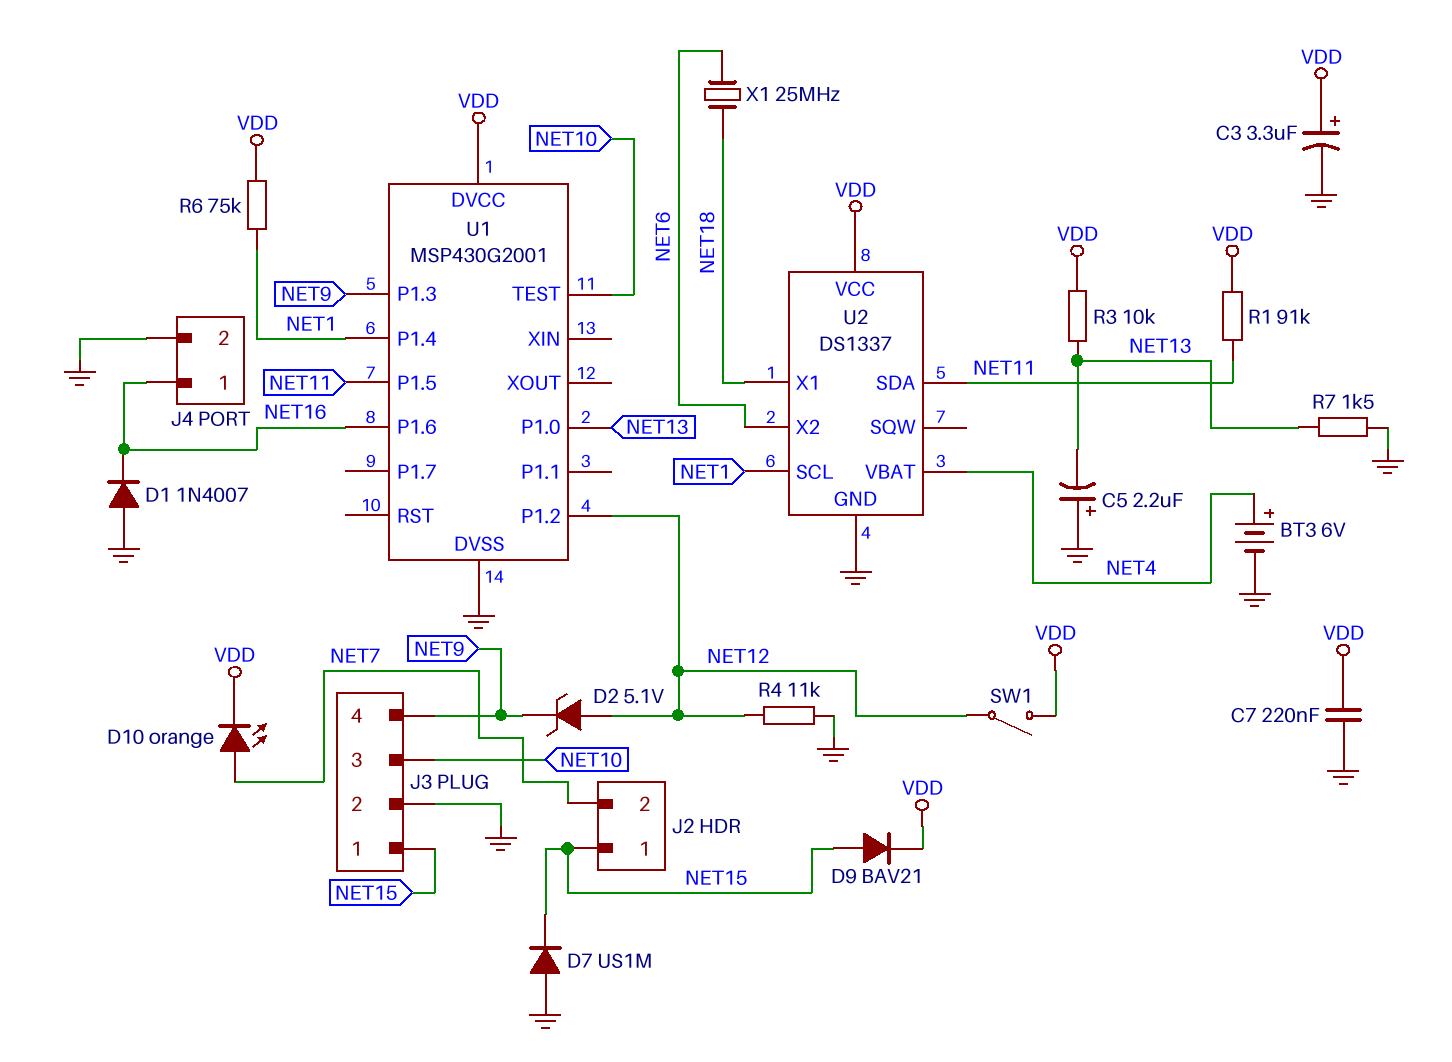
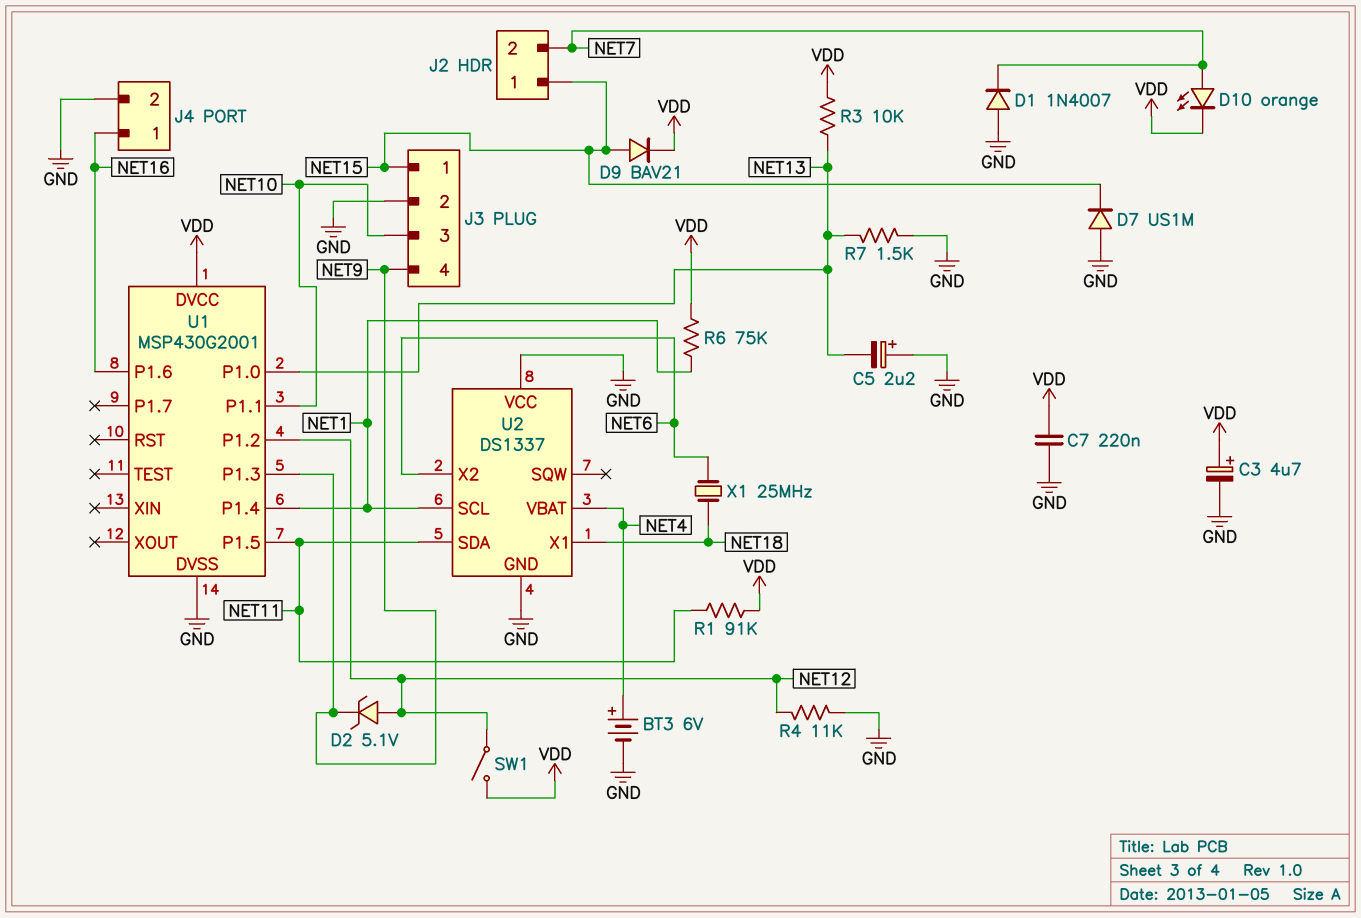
C3: 3.3uF (plus VDD, minus GND) -> 4.7uF (plus VDD, minus GND)
D1: diode 1N4007 (A GND, K NET16) -> diode 1N4007 (A GND, K NET7)
U1 pin P1.1: none -> NET10
U1 pin TEST: NET10 -> none
U2 pin VCC: VDD -> GND

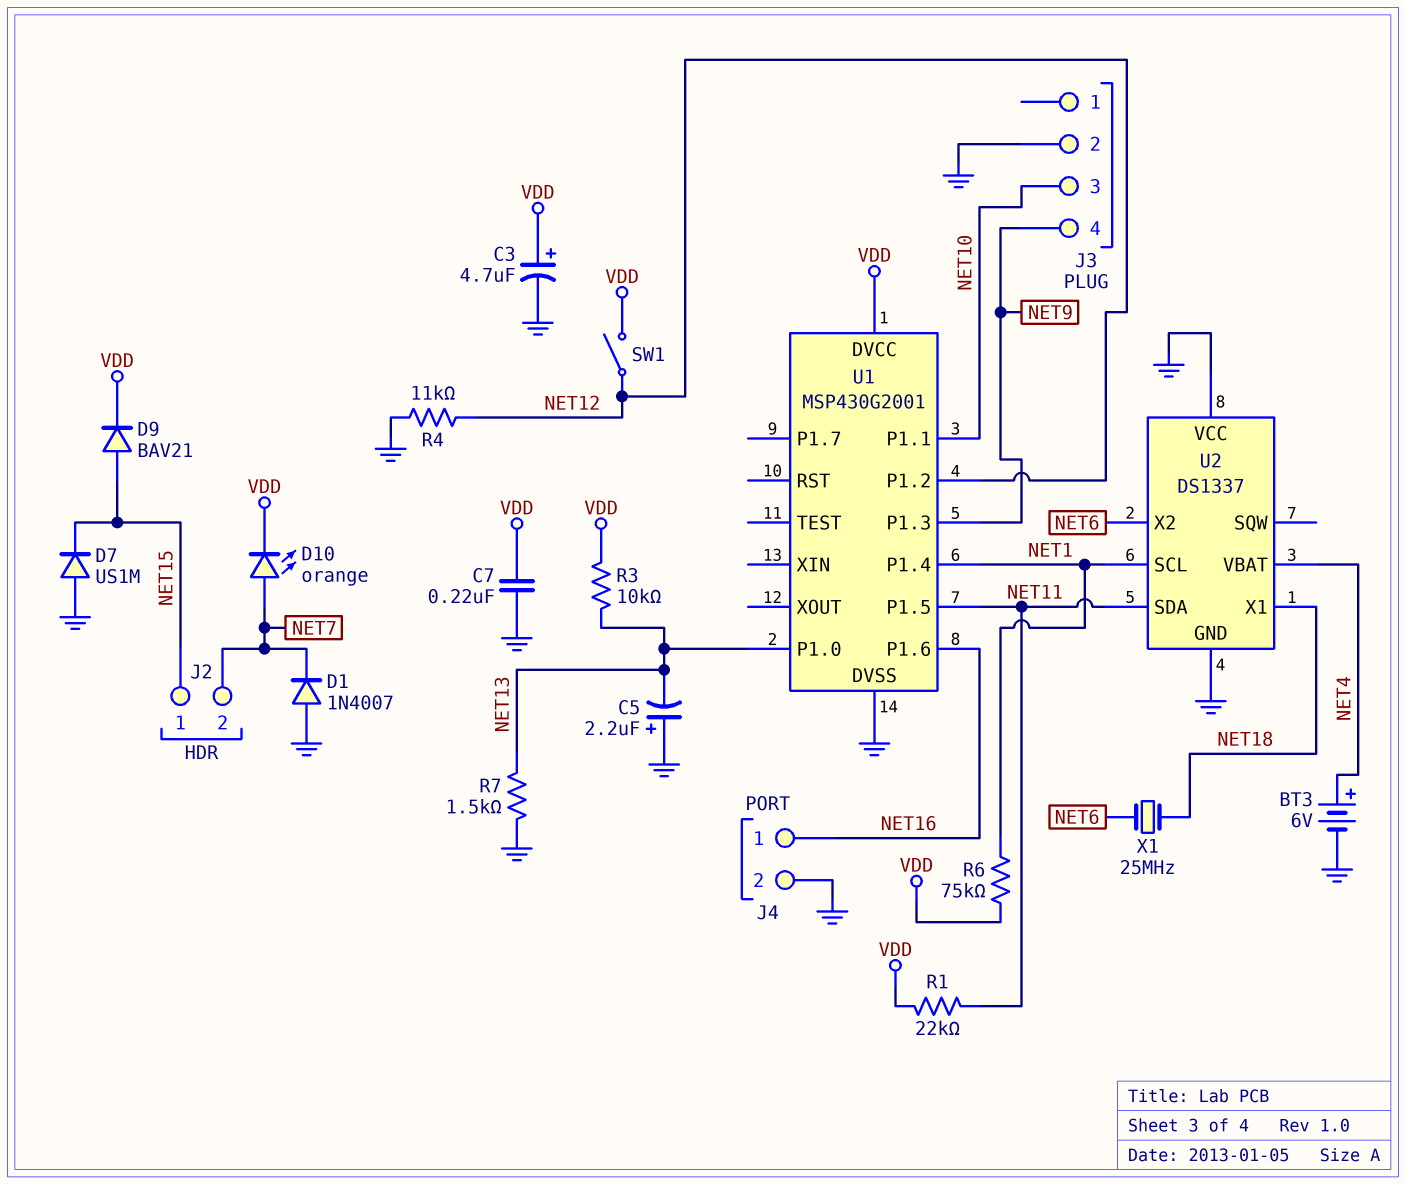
D2: zener 5.1V (A NET12, K NET9) -> none
J3 pin 1: NET15 -> none
R1: 91k (NET11, VDD) -> 22k (NET11, VDD)

